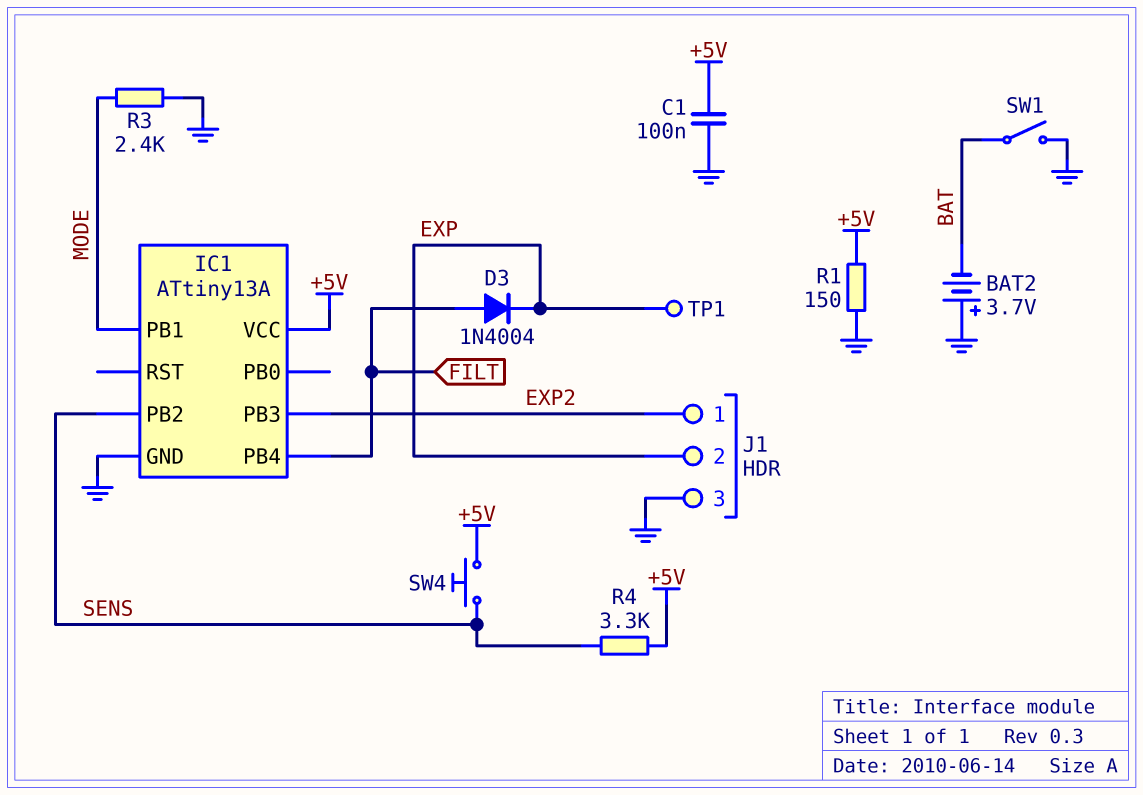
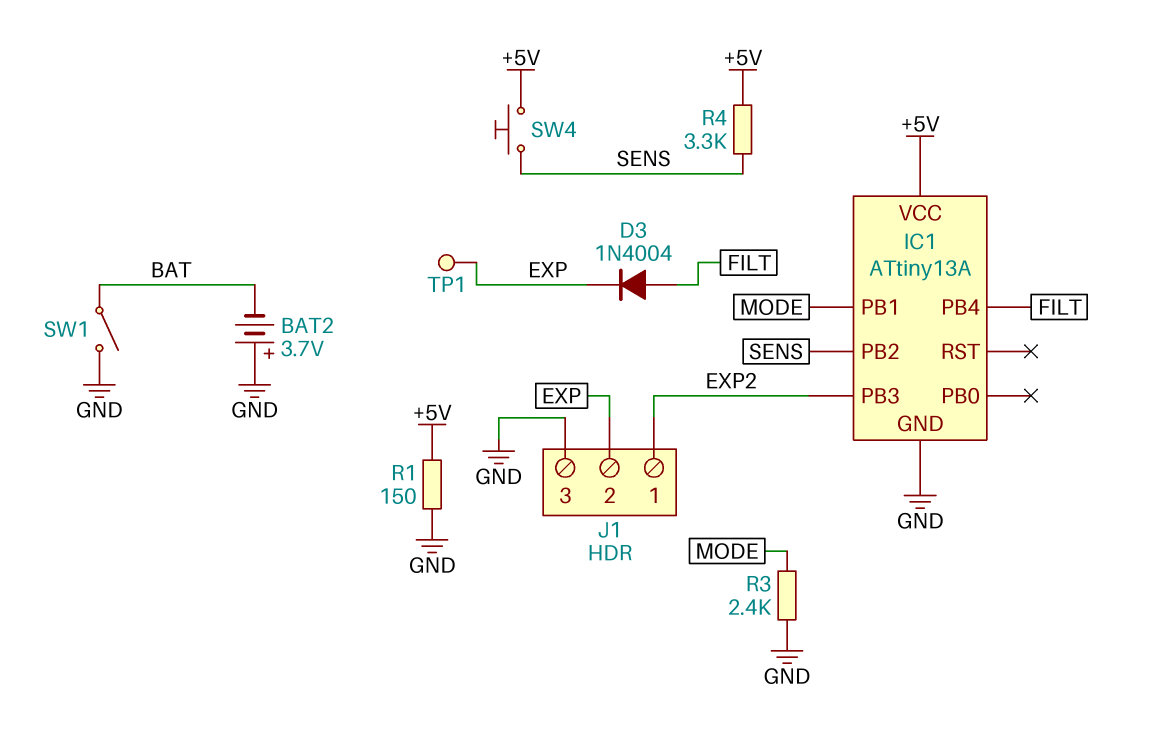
C1: 100nF (+5V, GND) -> none

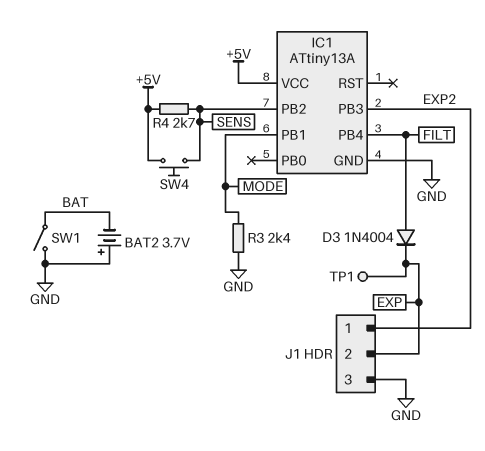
R1: 150 (+5V, GND) -> none
R4: 3.3k (+5V, SENS) -> 2.7k (+5V, SENS)

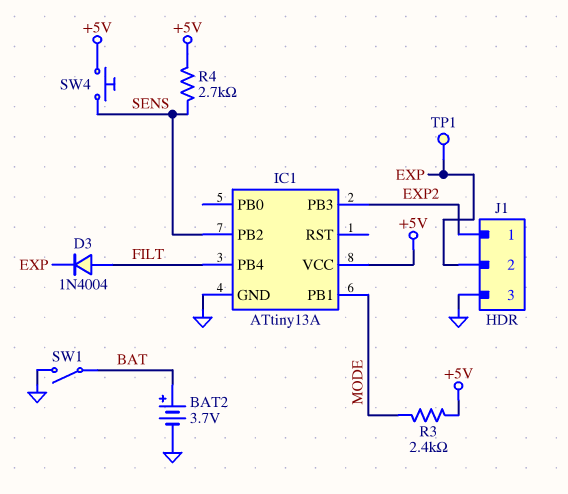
BAT2: 3.7V (plus GND, minus BAT) -> 3.7V (plus BAT, minus GND)
R3: 2.4k (GND, MODE) -> 2.4k (+5V, MODE)

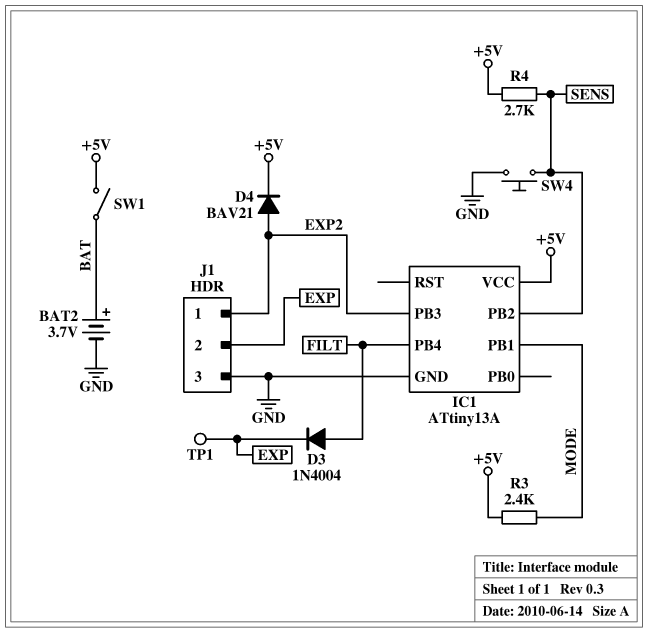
D4: none -> diode BAV21 (A EXP2, K +5V)
SW1: switch (BAT, GND) -> switch (+5V, BAT)
SW4: button (+5V, SENS) -> button (GND, SENS)

